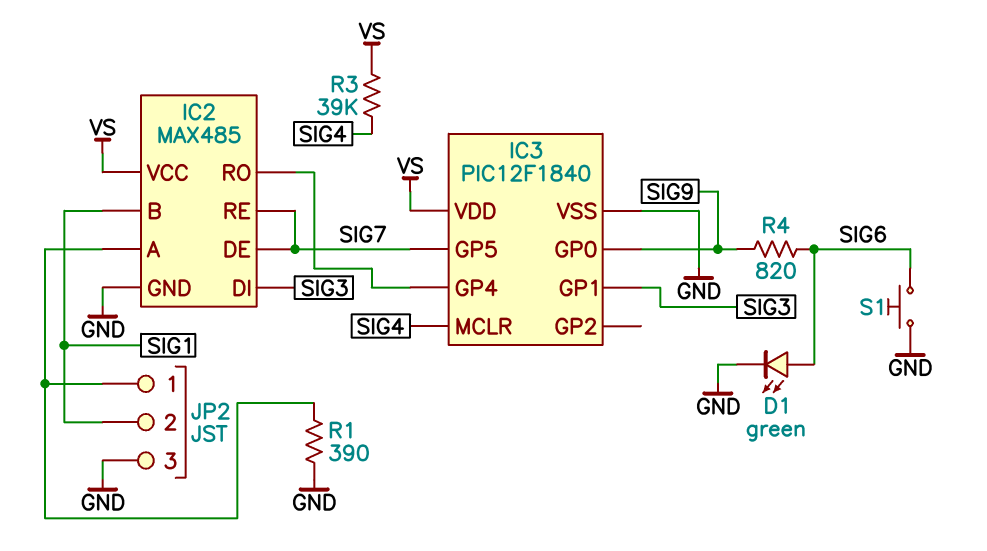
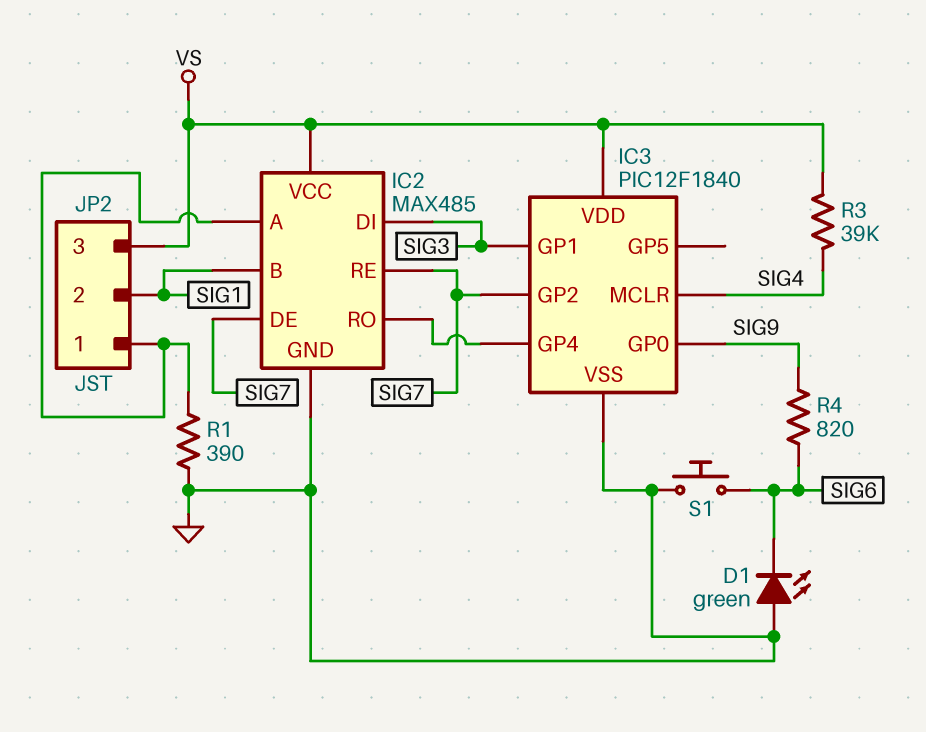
D1: LED green (A SIG6, K GND) -> LED green (A GND, K SIG6)
IC3 pin GP2: none -> SIG7
IC3 pin GP5: SIG7 -> none
JP2 pin 3: GND -> VS

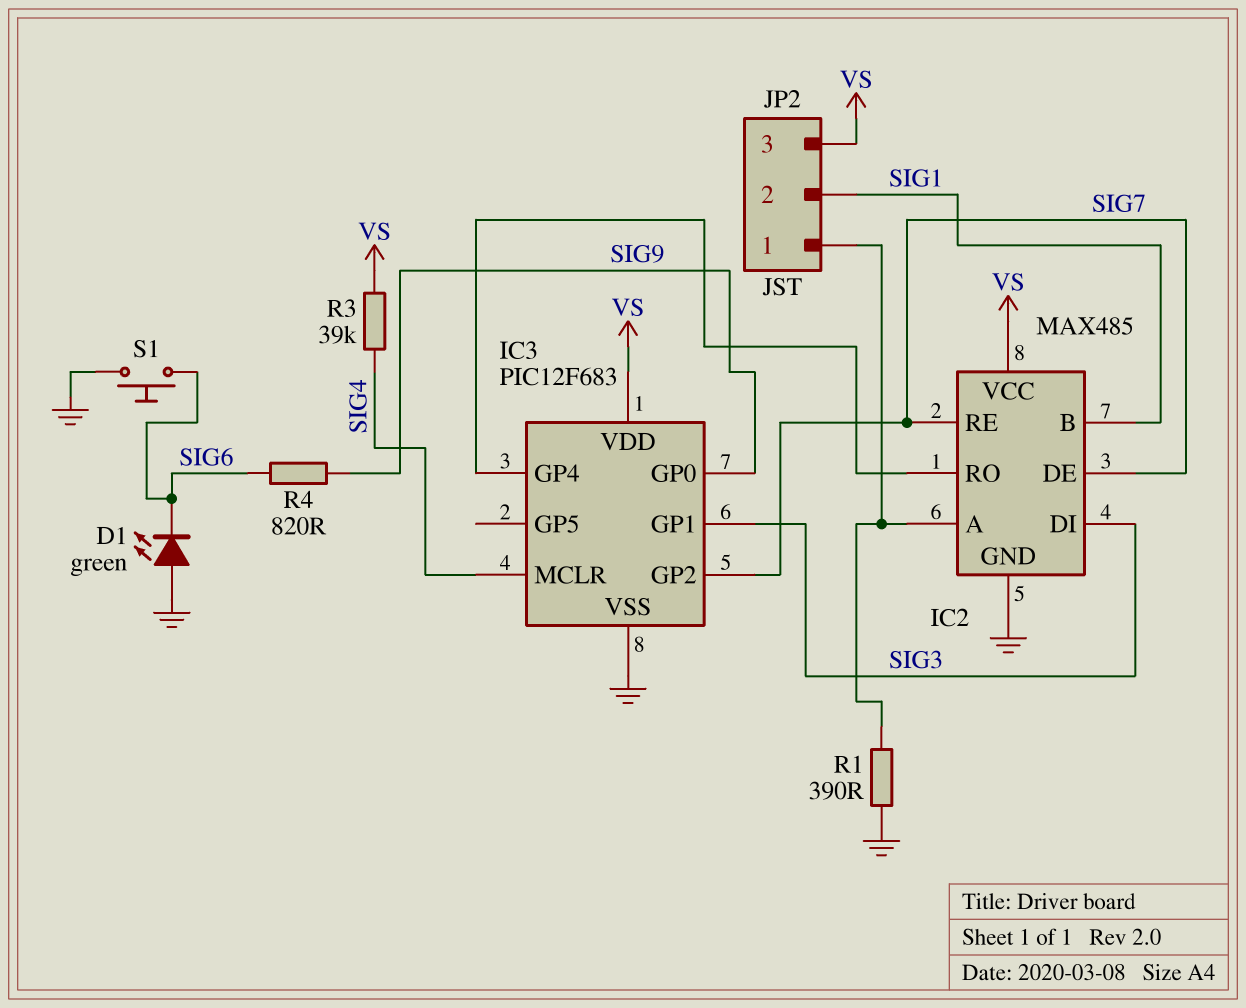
IC3: PIC12F1840 -> PIC12F683

